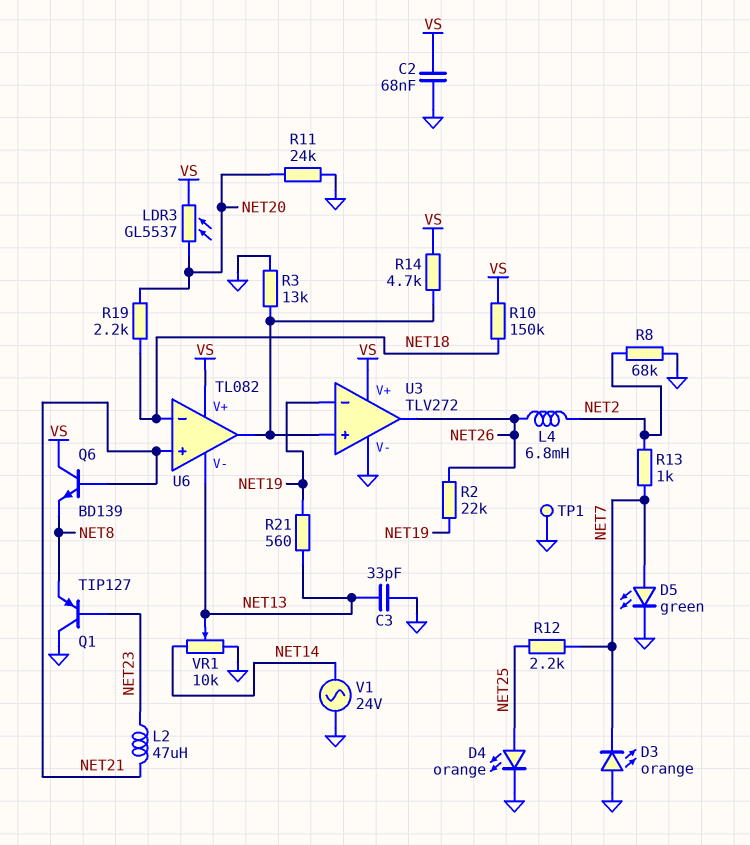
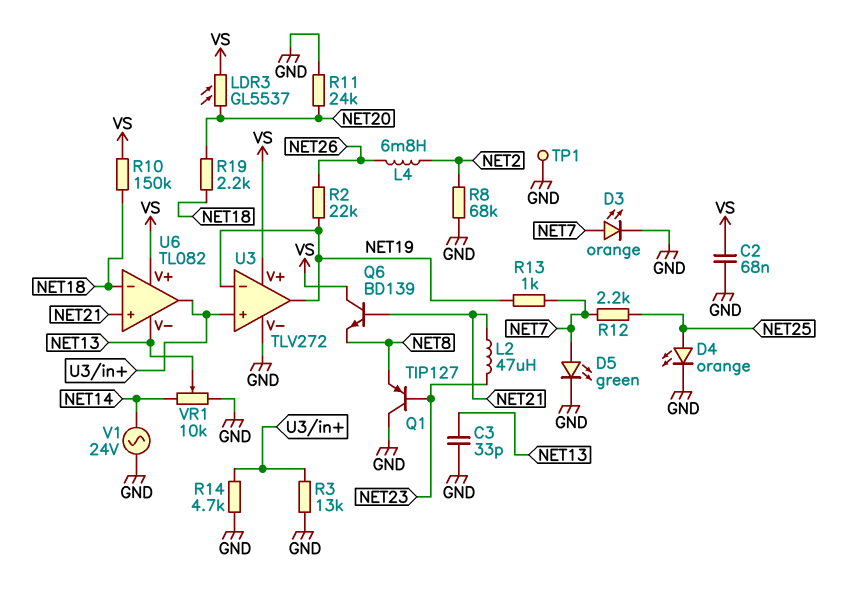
D3: LED orange (A GND, K NET7) -> LED orange (A NET7, K GND)
R13: 1k (NET2, NET7) -> 1k (NET7, NET19)
R14: 4.7k (U3/in+, VS) -> 4.7k (GND, U3/in+)
R21: 560 (NET13, NET19) -> none
U3 pin out: NET26 -> NET19

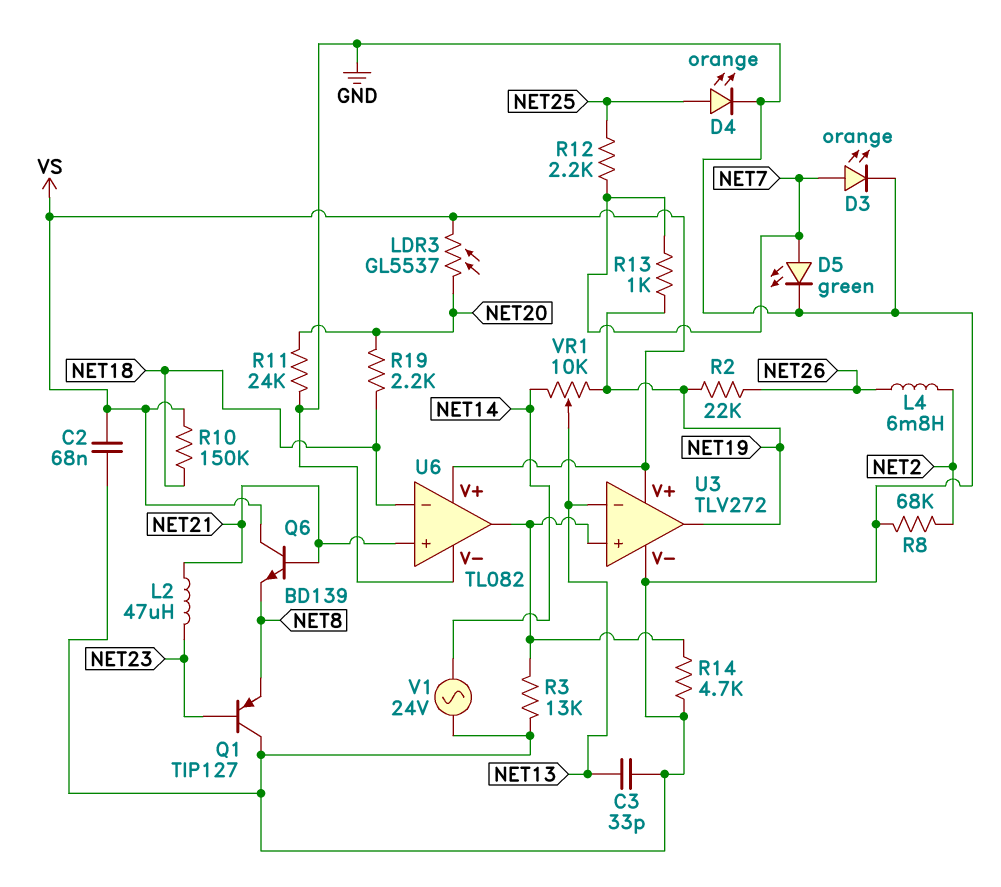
TP1: test point (GND) -> none
U3 pin in-: NET19 -> NET13
U6 pin V-: NET13 -> GND
VR1: 10k (GND, NET14, wiper NET13) -> 10k (NET14, NET19, wiper NET13)

